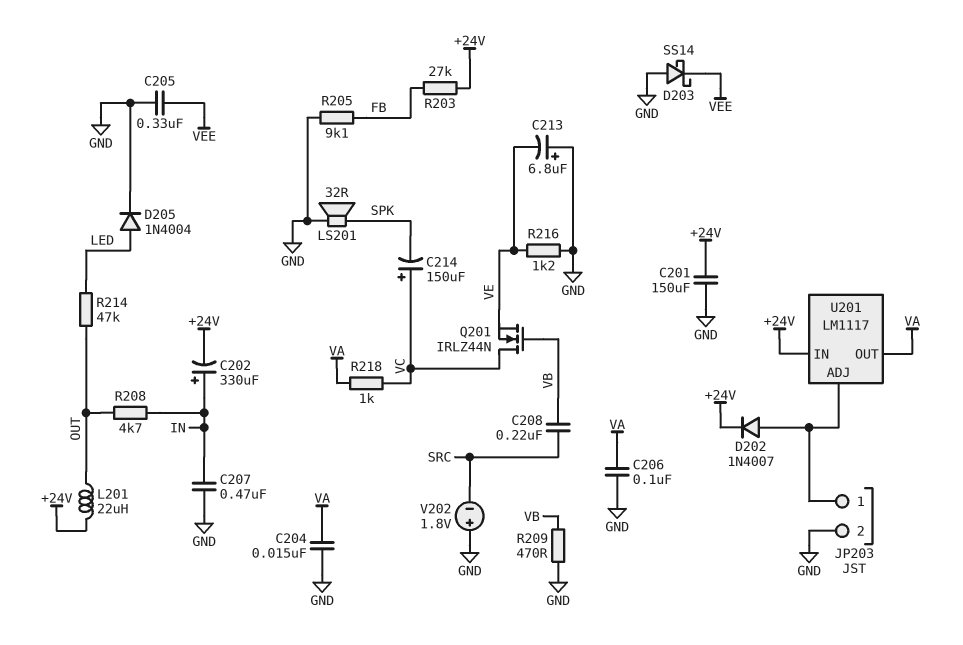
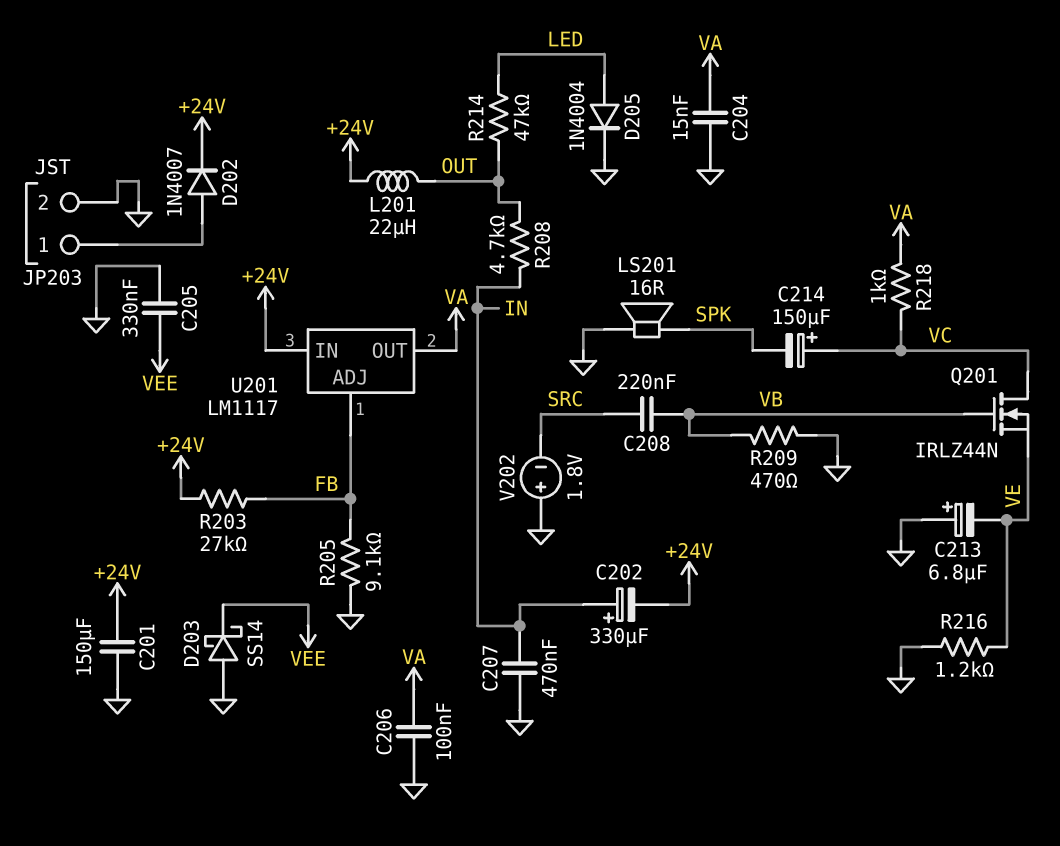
LS201: speaker 32R (GND, SPK) -> speaker 16R (GND, SPK)
U201 pin ADJ: JP203/1 -> FB

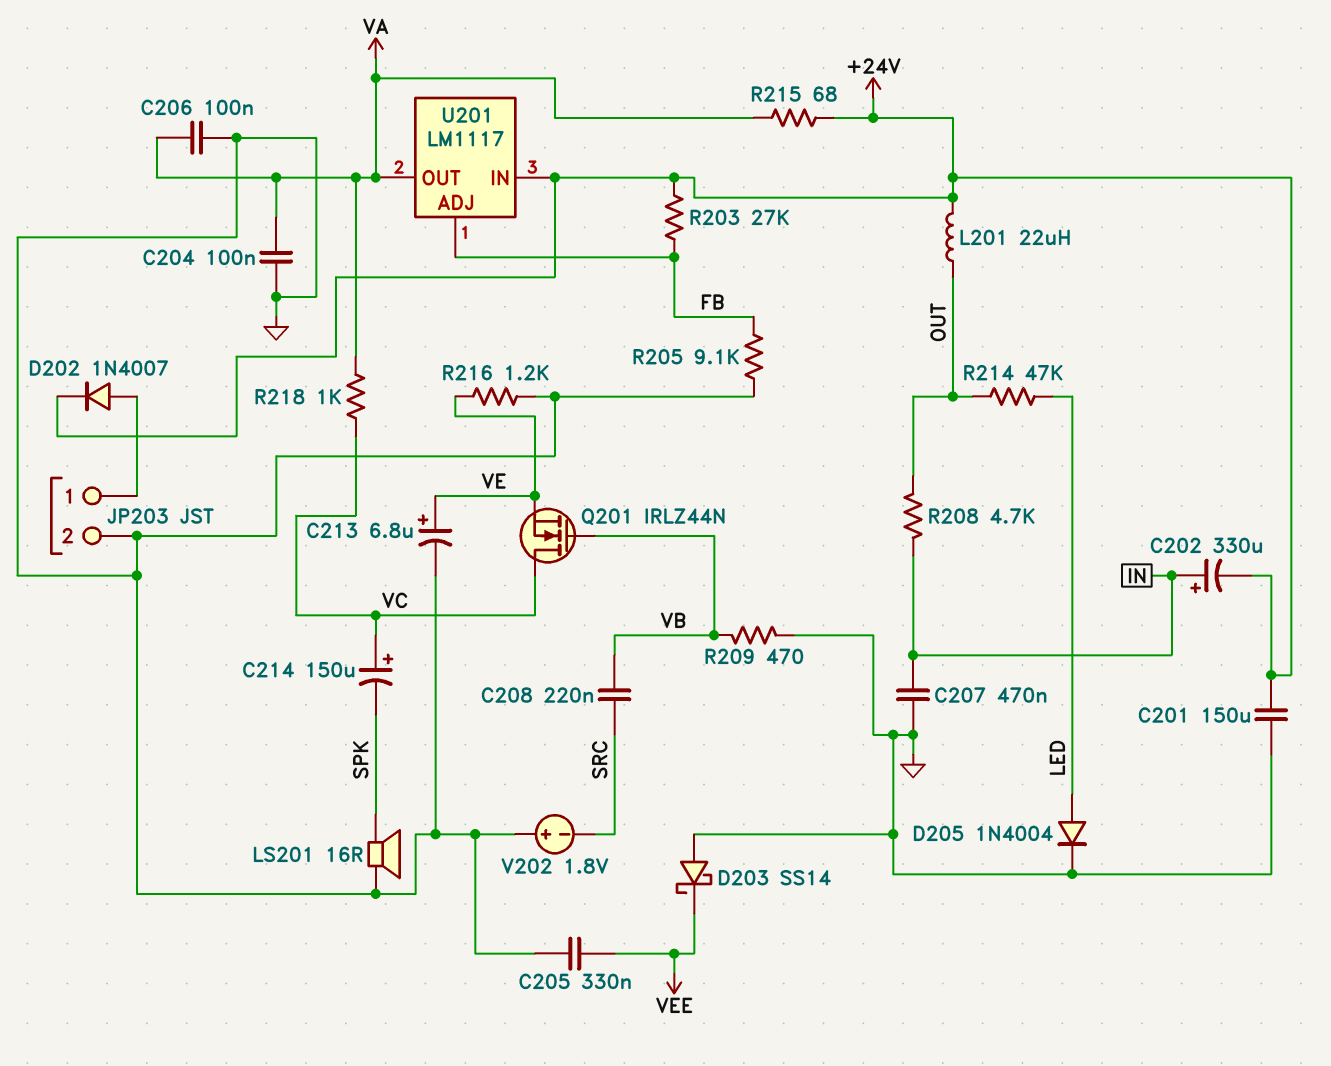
C204: 15nF (GND, VA) -> 100nF (GND, VA)
C213: 6.8uF (plus GND, minus VE) -> 6.8uF (plus VE, minus GND)
R215: none -> 68 (+24V, VA)

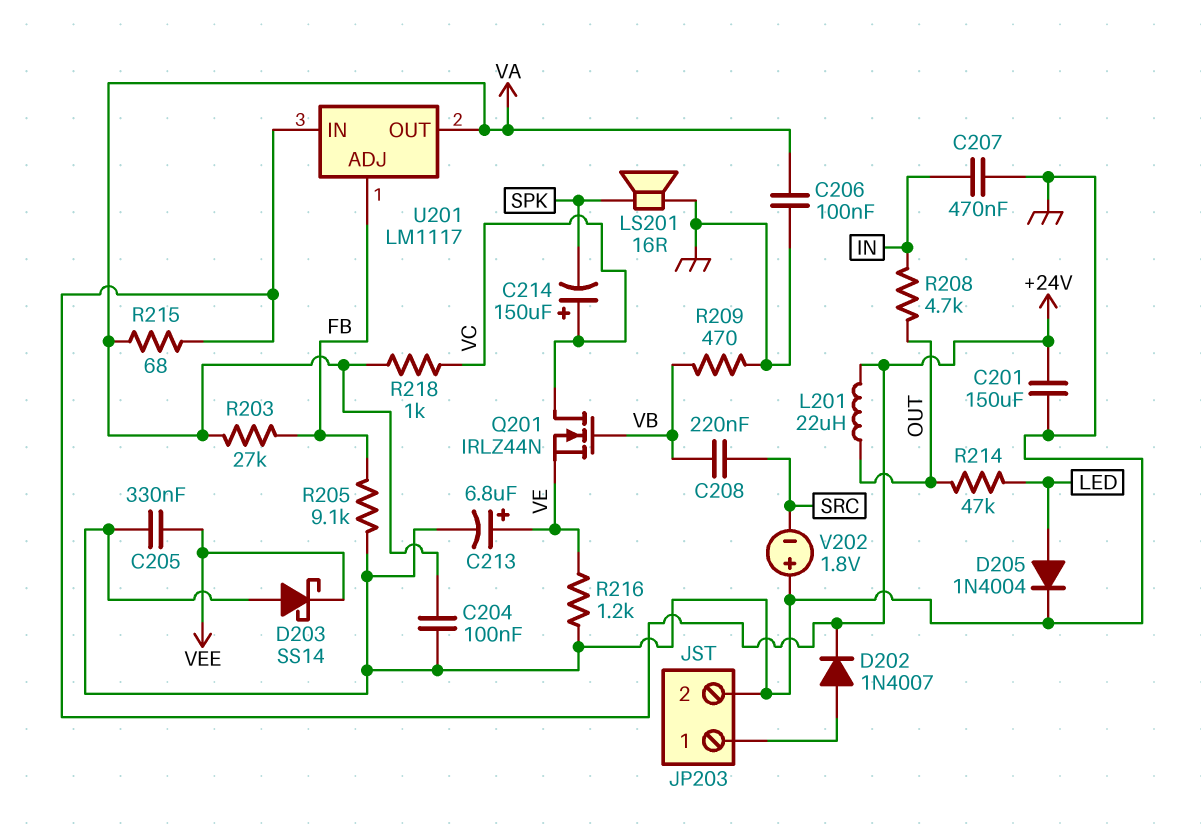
C202: 330uF (plus IN, minus +24V) -> none
R203: 27k (+24V, FB) -> 27k (FB, VA)

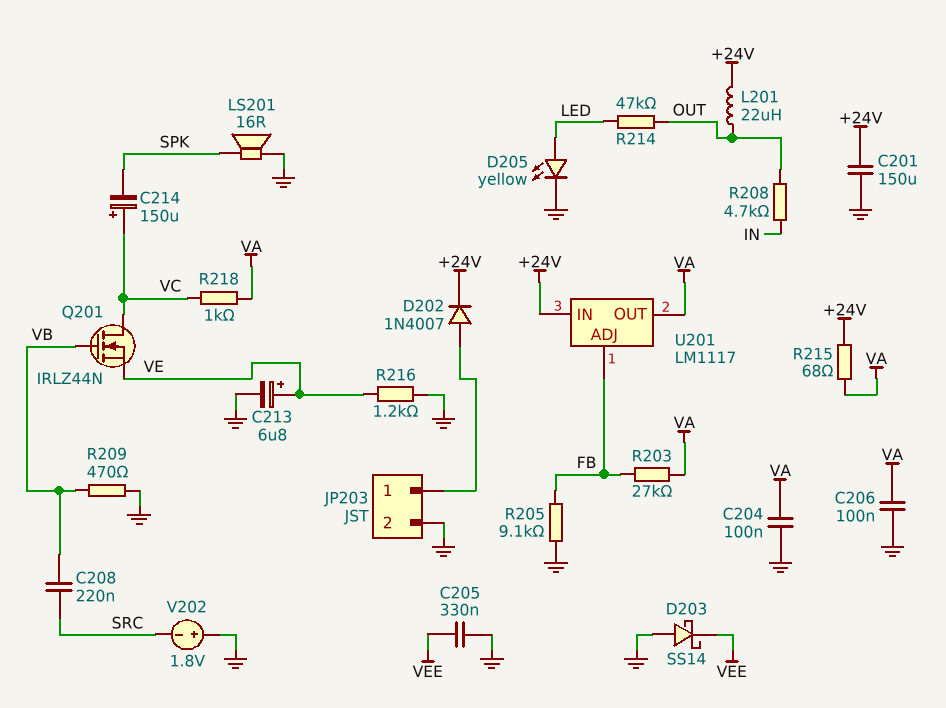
C207: 470nF (GND, IN) -> none
D205: diode 1N4004 (A LED, K GND) -> LED yellow (A LED, K GND)

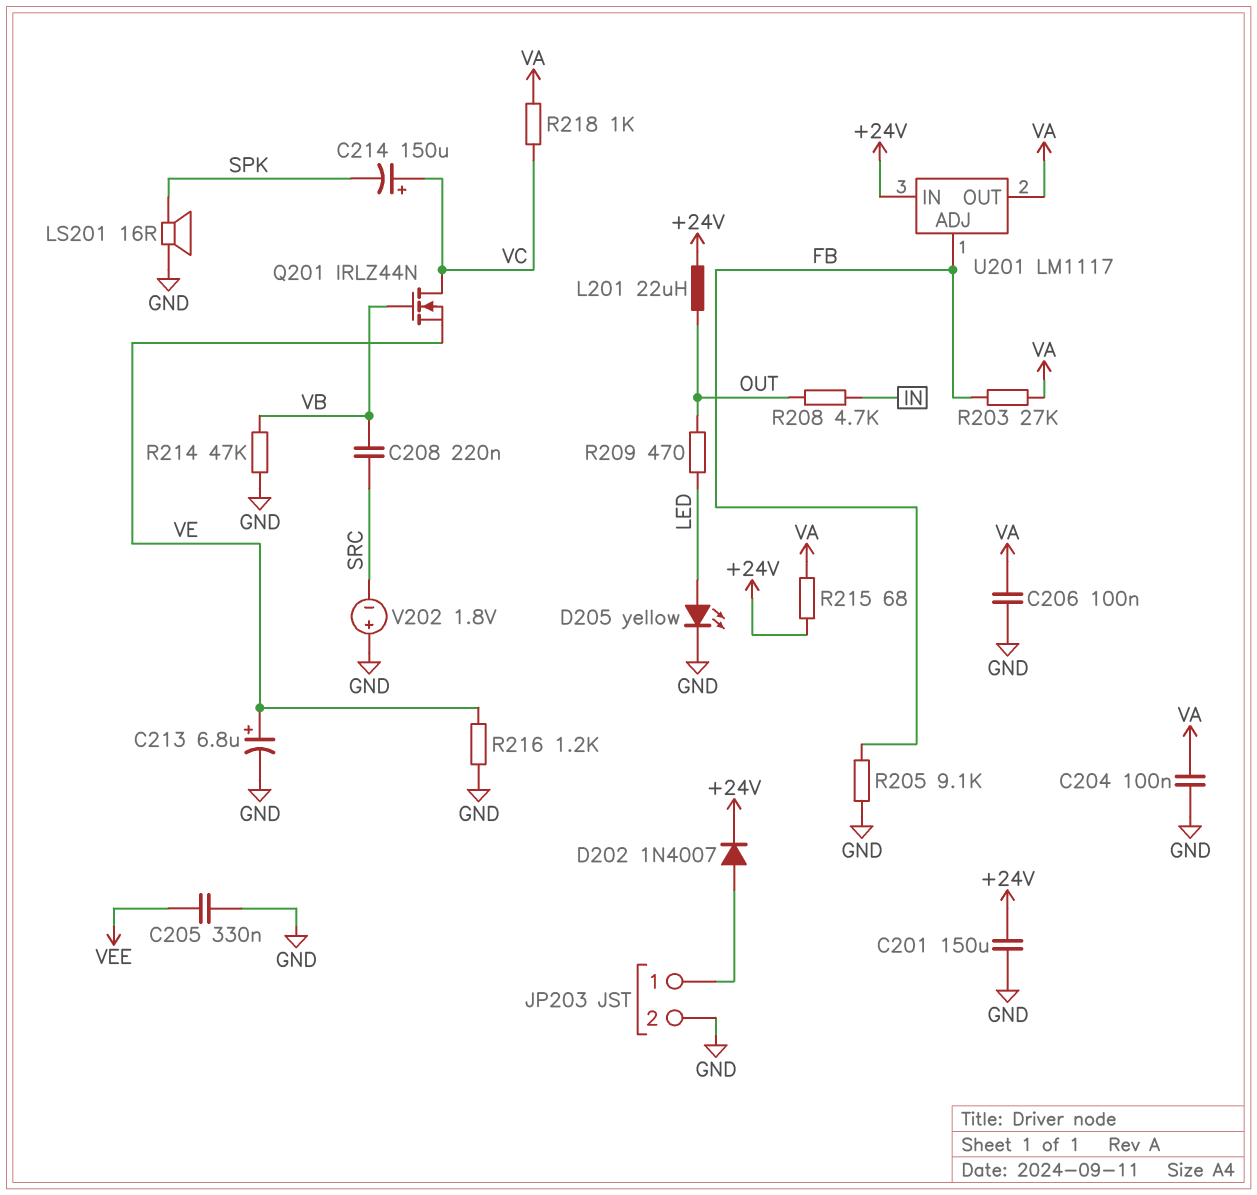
D203: schottky SS14 (A GND, K VEE) -> none
R209: 470 (GND, VB) -> 470 (LED, OUT)
R214: 47k (LED, OUT) -> 47k (GND, VB)

